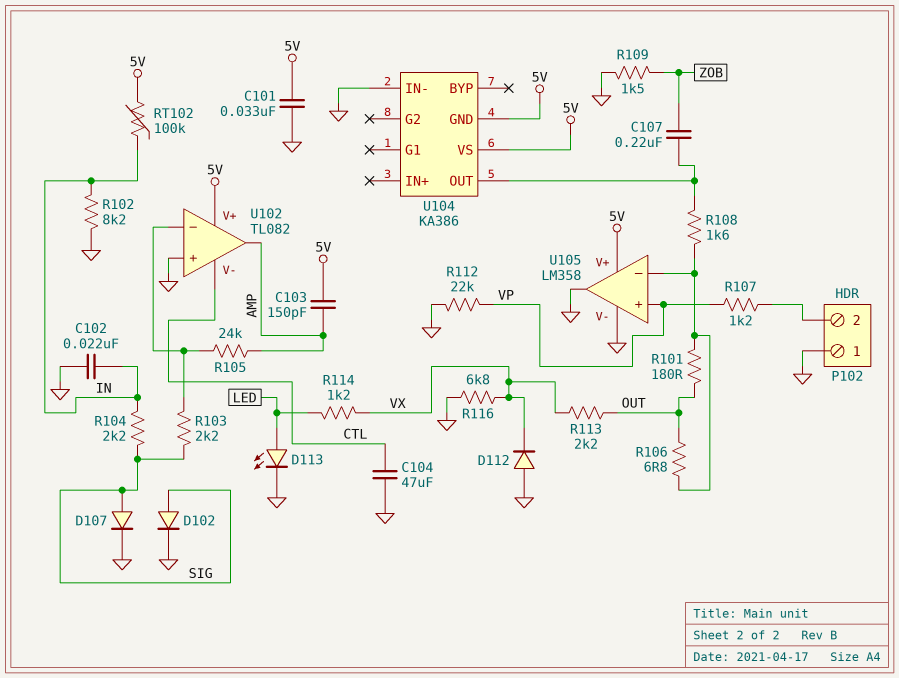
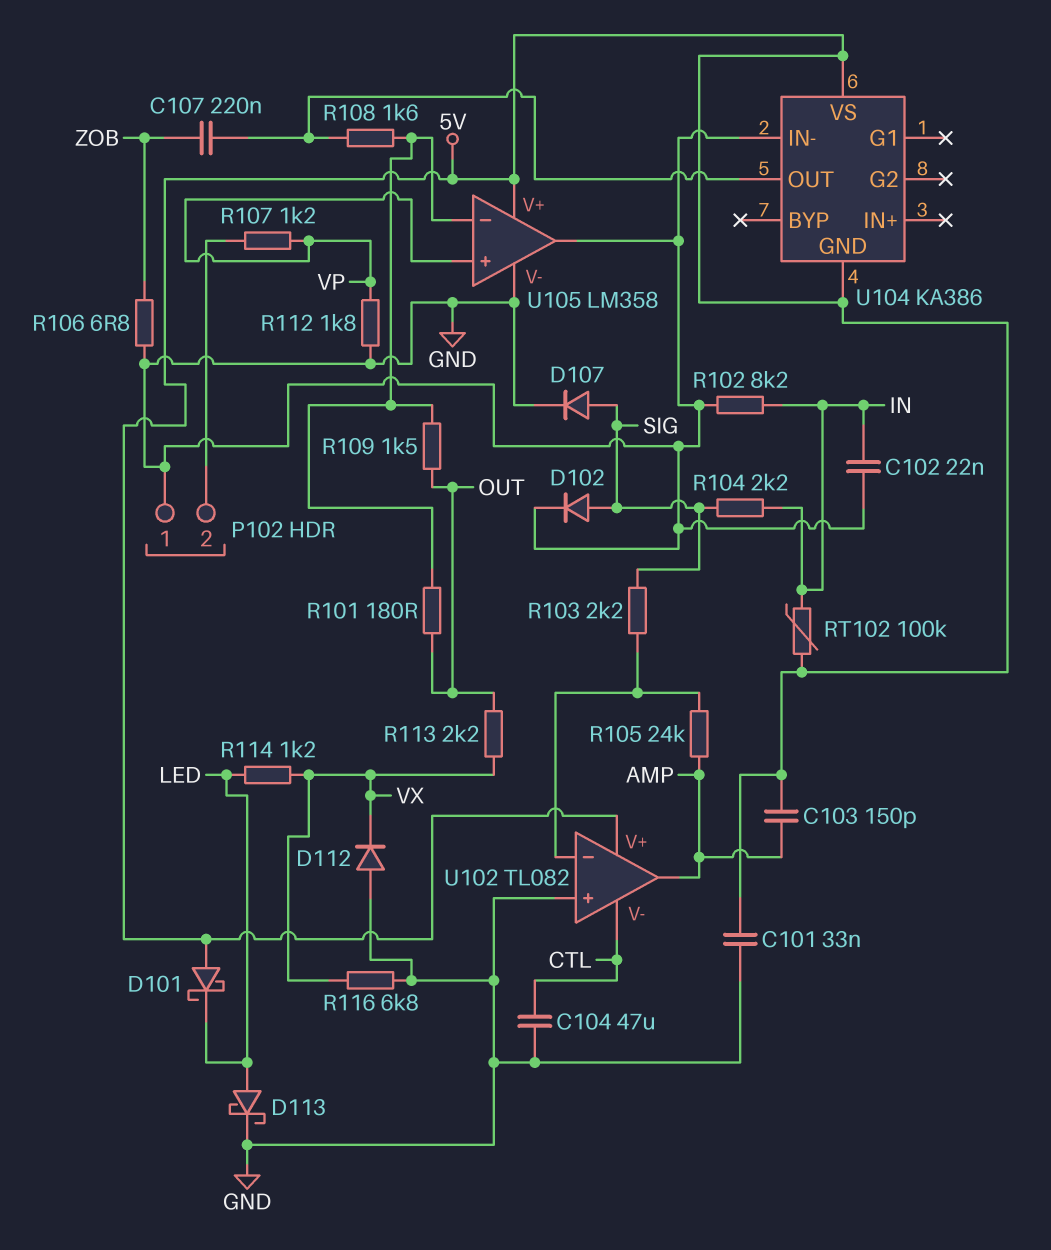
D101: none -> schottky (A 5V, K LED)
D113: LED (A LED, K GND) -> schottky (A LED, K GND)
R106: 6.8 (OUT, U105/in-) -> 6.8 (GND, ZOB)
R109: 1.5k (GND, ZOB) -> 1.5k (OUT, U105/in-)
R112: 22k (GND, VP) -> 1.8k (GND, VP)

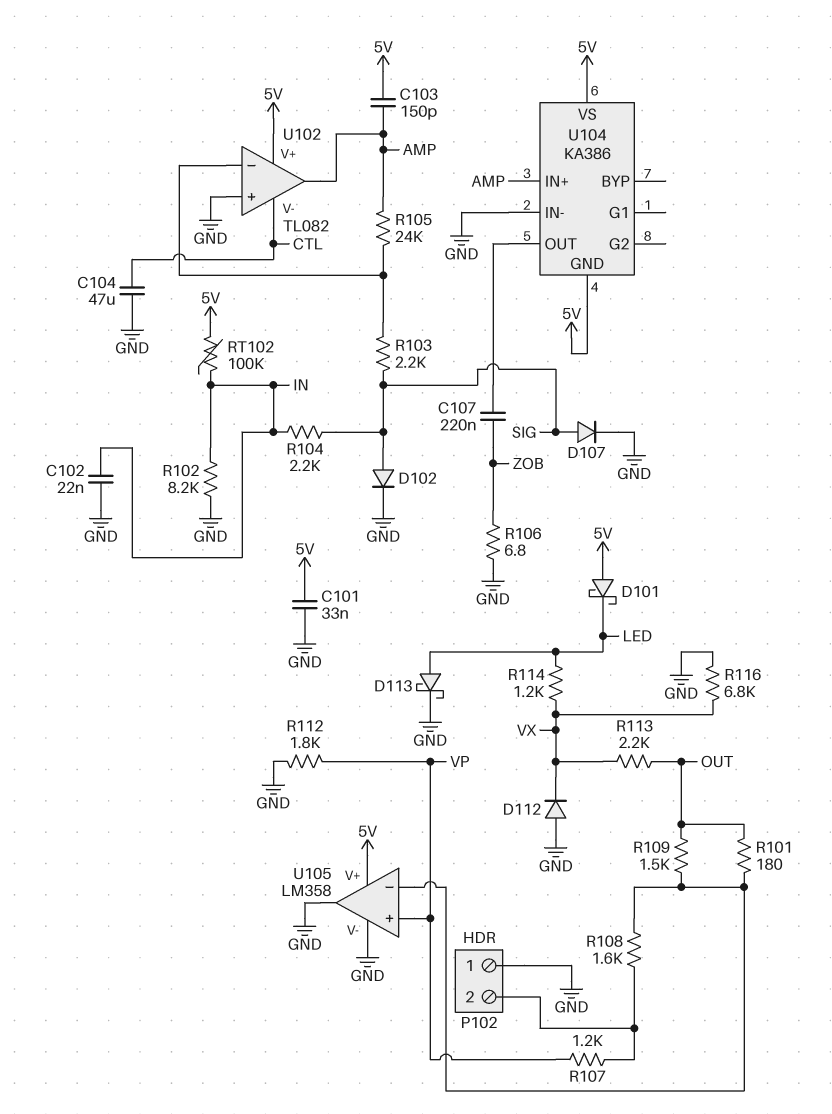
R108: 1.6k (U104/OUT, U105/in-) -> 1.6k (P102/2, U105/in-)
U104 pin IN+: none -> AMP

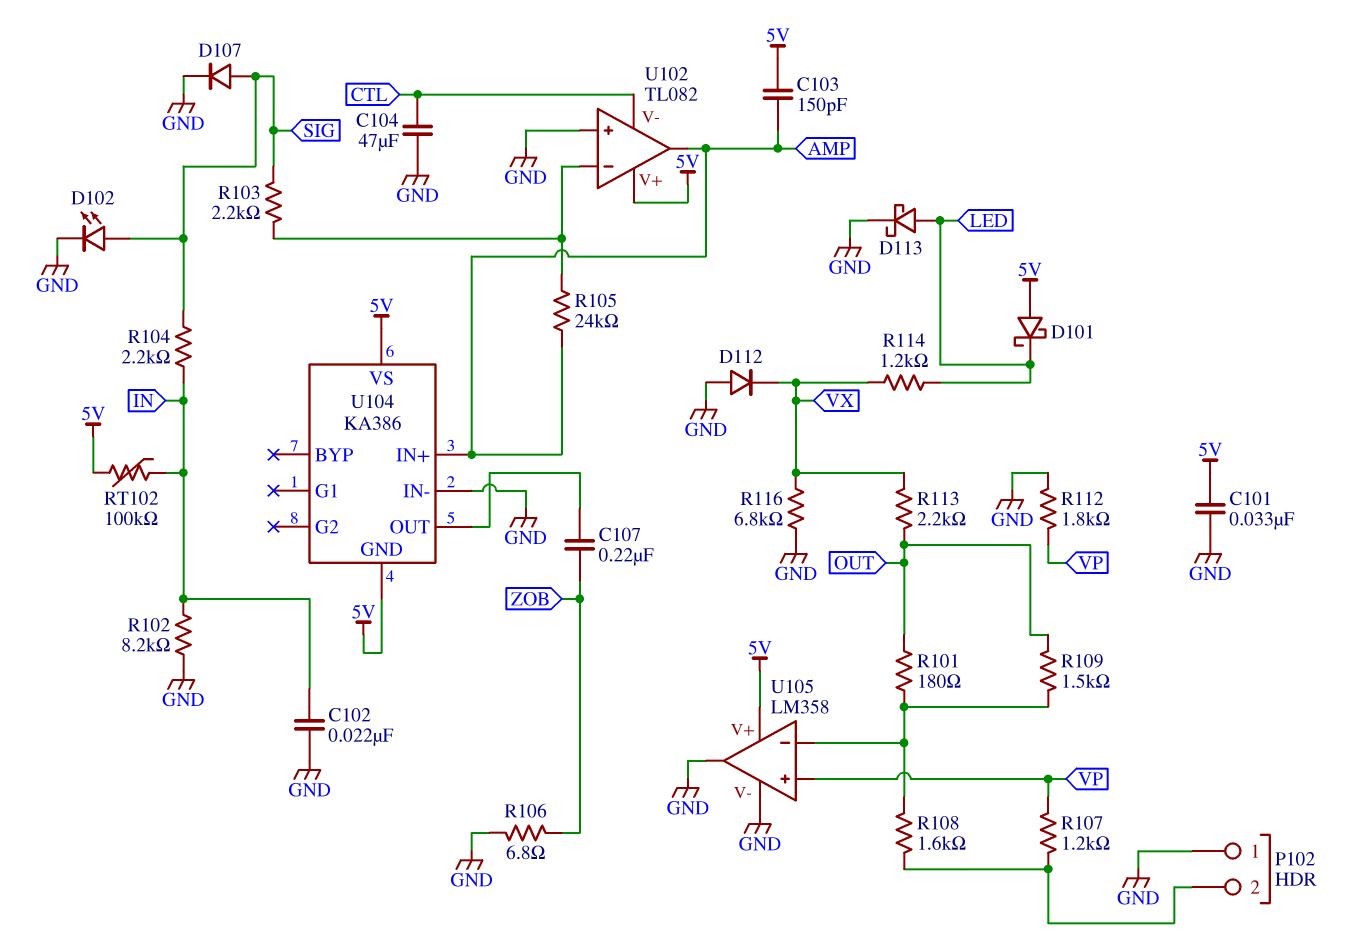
D102: diode (A SIG, K GND) -> LED (A SIG, K GND)

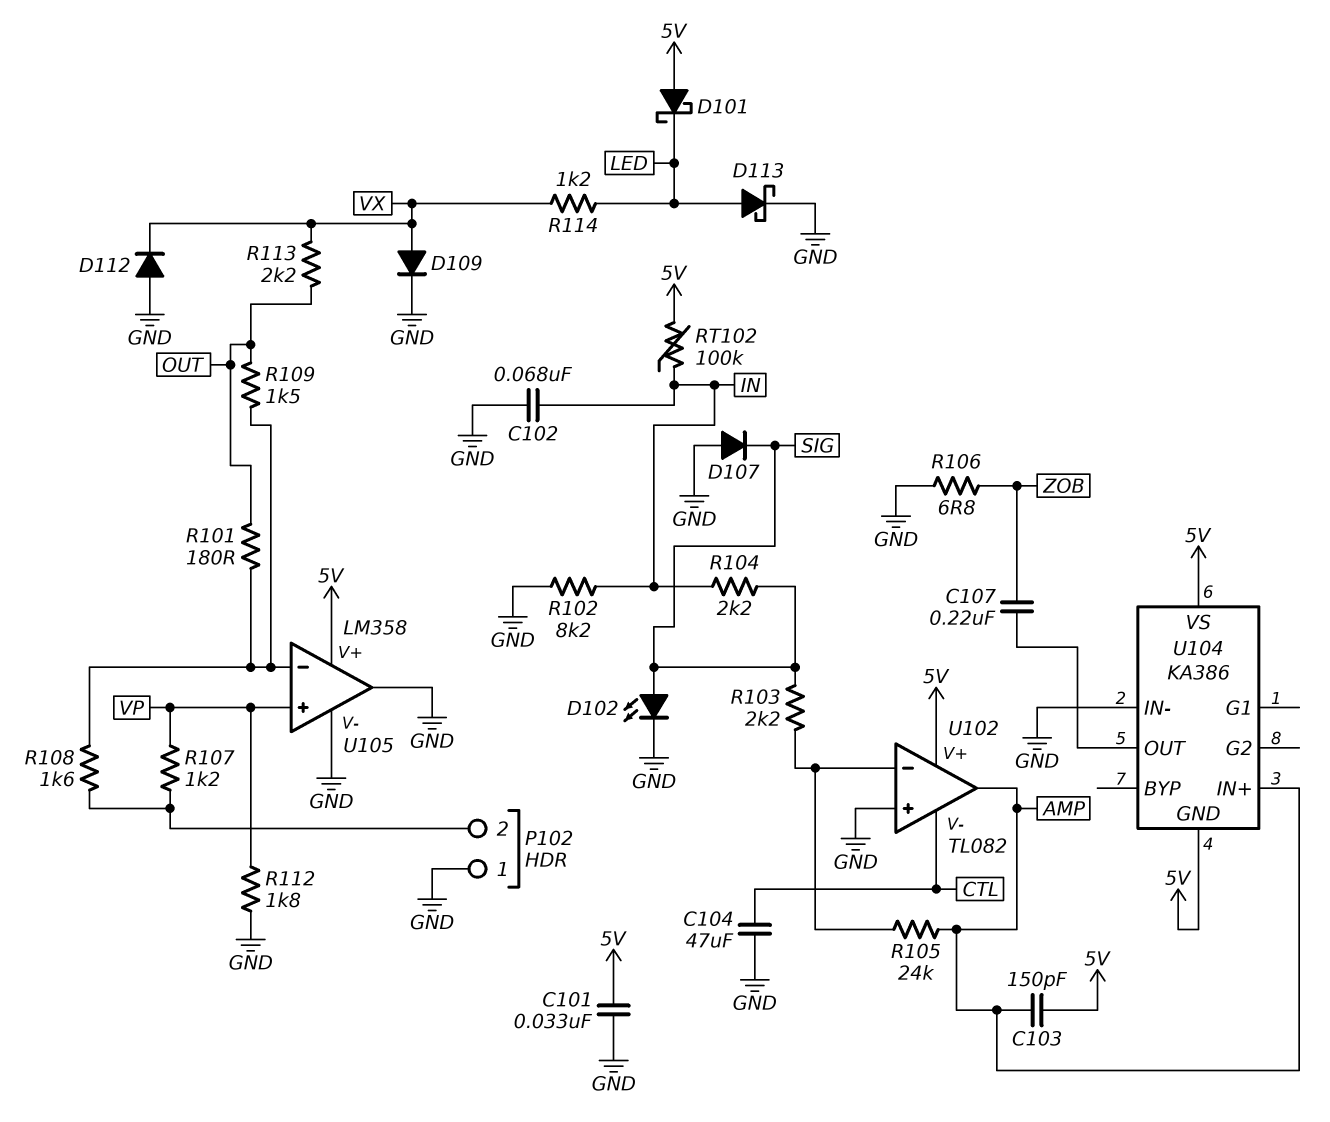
C102: 22nF (GND, IN) -> 68nF (GND, IN)
D107: diode (A SIG, K GND) -> diode (A GND, K SIG)
D109: none -> diode (A VX, K GND)
R116: 6.8k (GND, VX) -> none

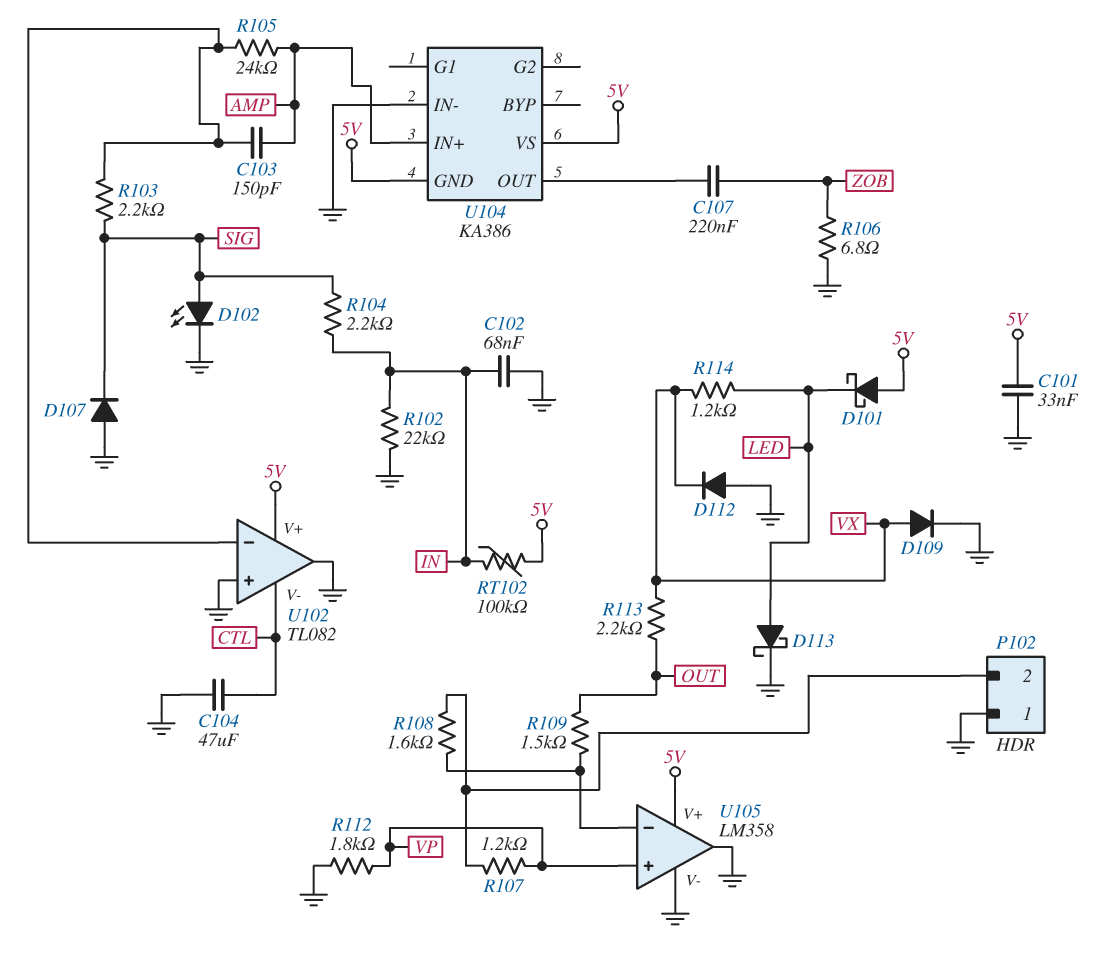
C103: 150pF (5V, AMP) -> 150pF (AMP, U102/in-)
R101: 180 (OUT, U105/in-) -> none
R102: 8.2k (GND, IN) -> 22k (GND, IN)
U102 pin out: AMP -> GND

